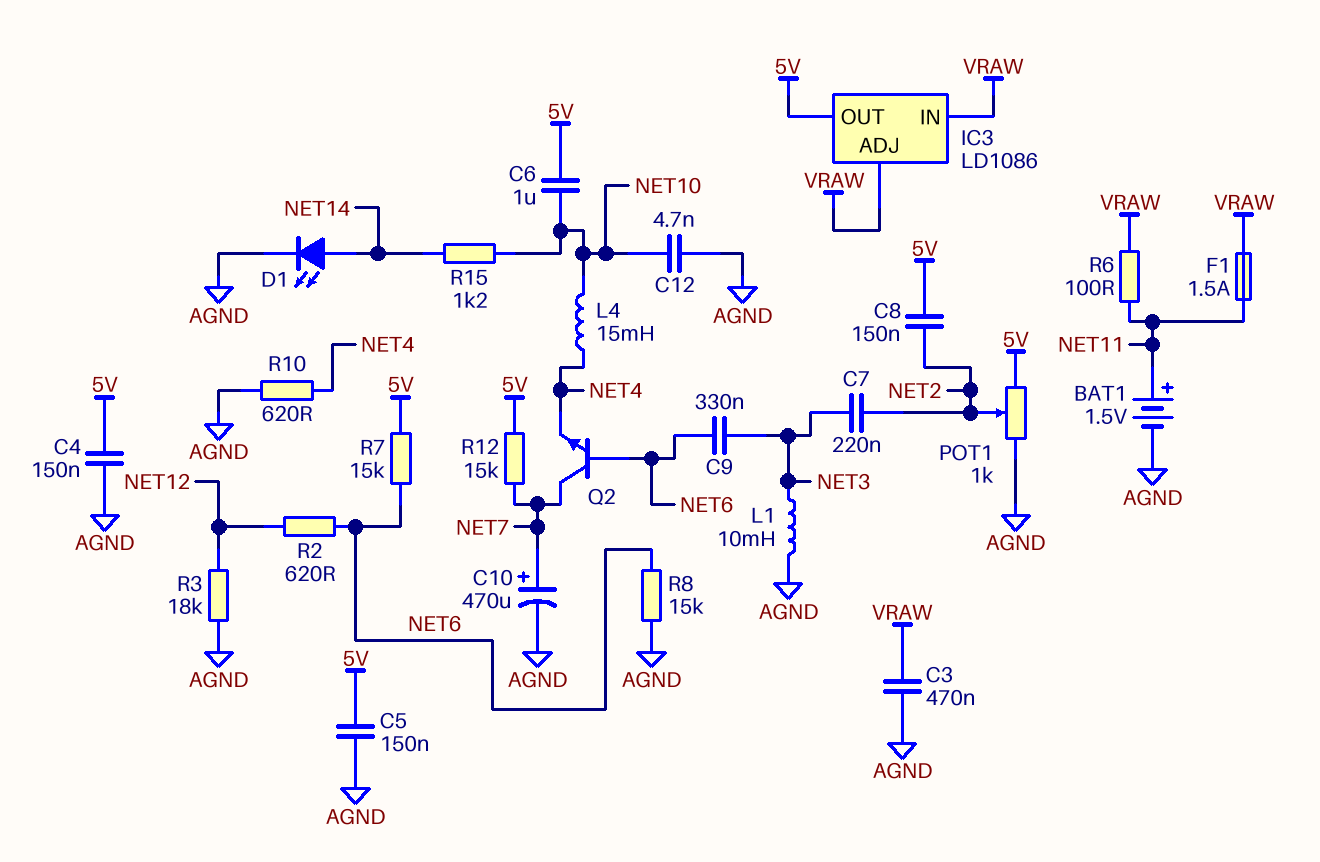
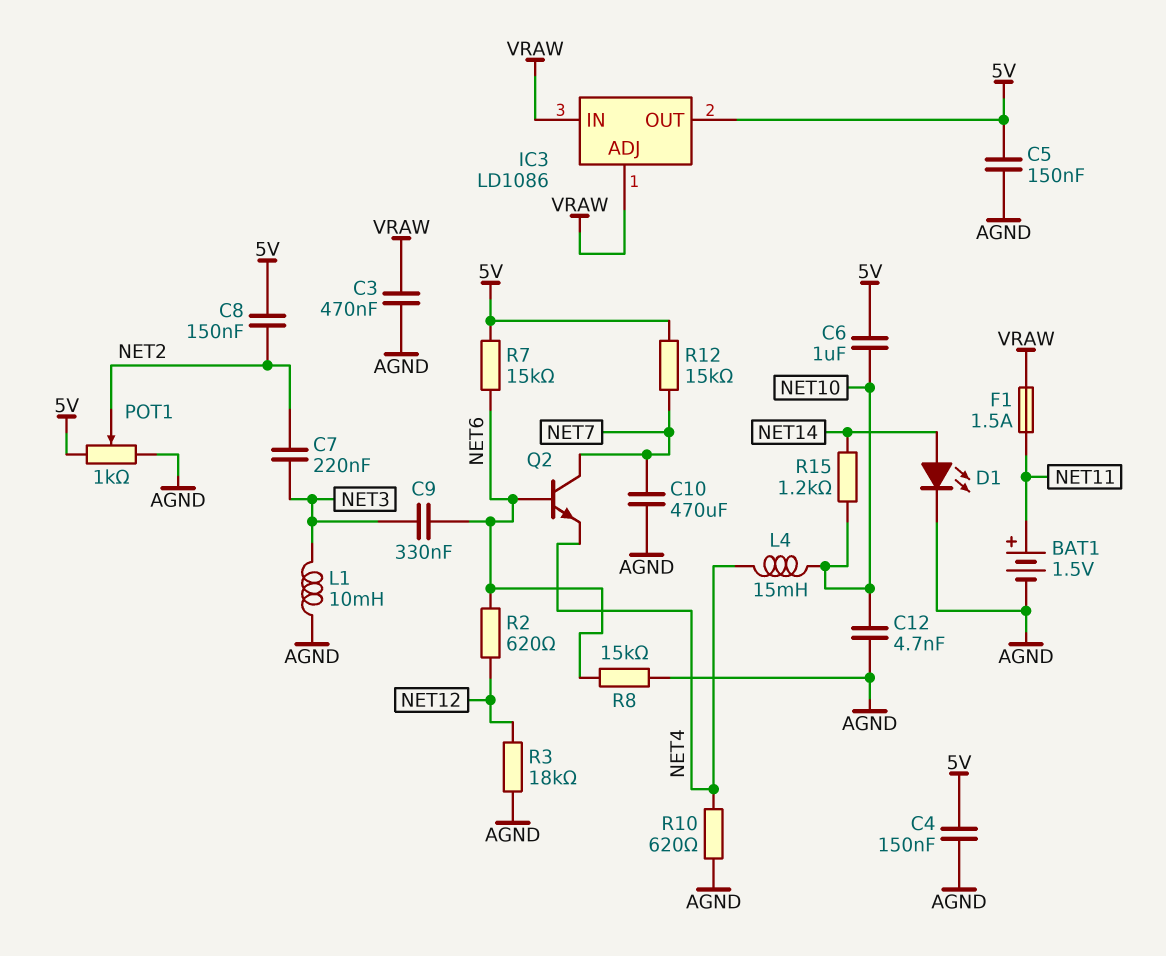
C10: 470uF (plus NET7, minus AGND) -> 470uF (AGND, NET7)
R6: 100 (NET11, VRAW) -> none

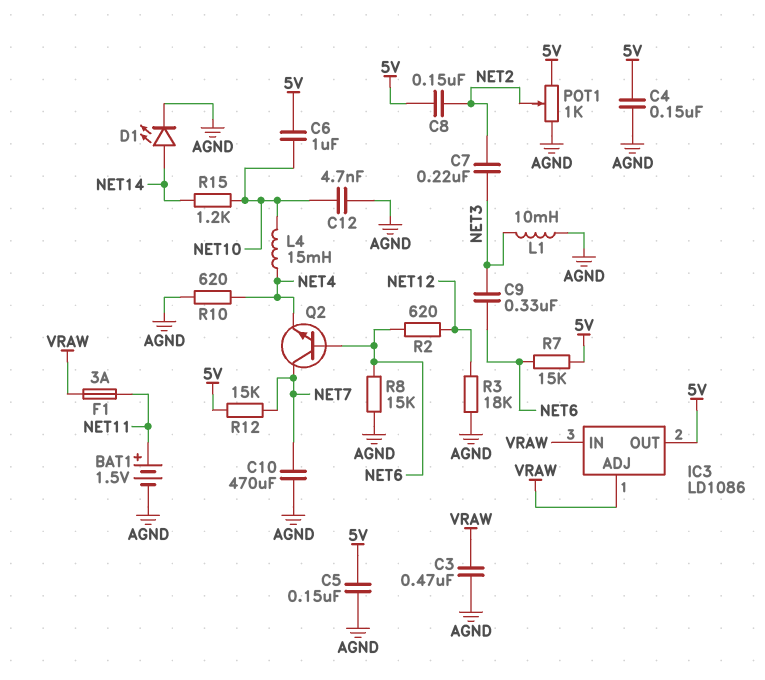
F1: 1.5A (NET11, VRAW) -> 3A (NET11, VRAW)

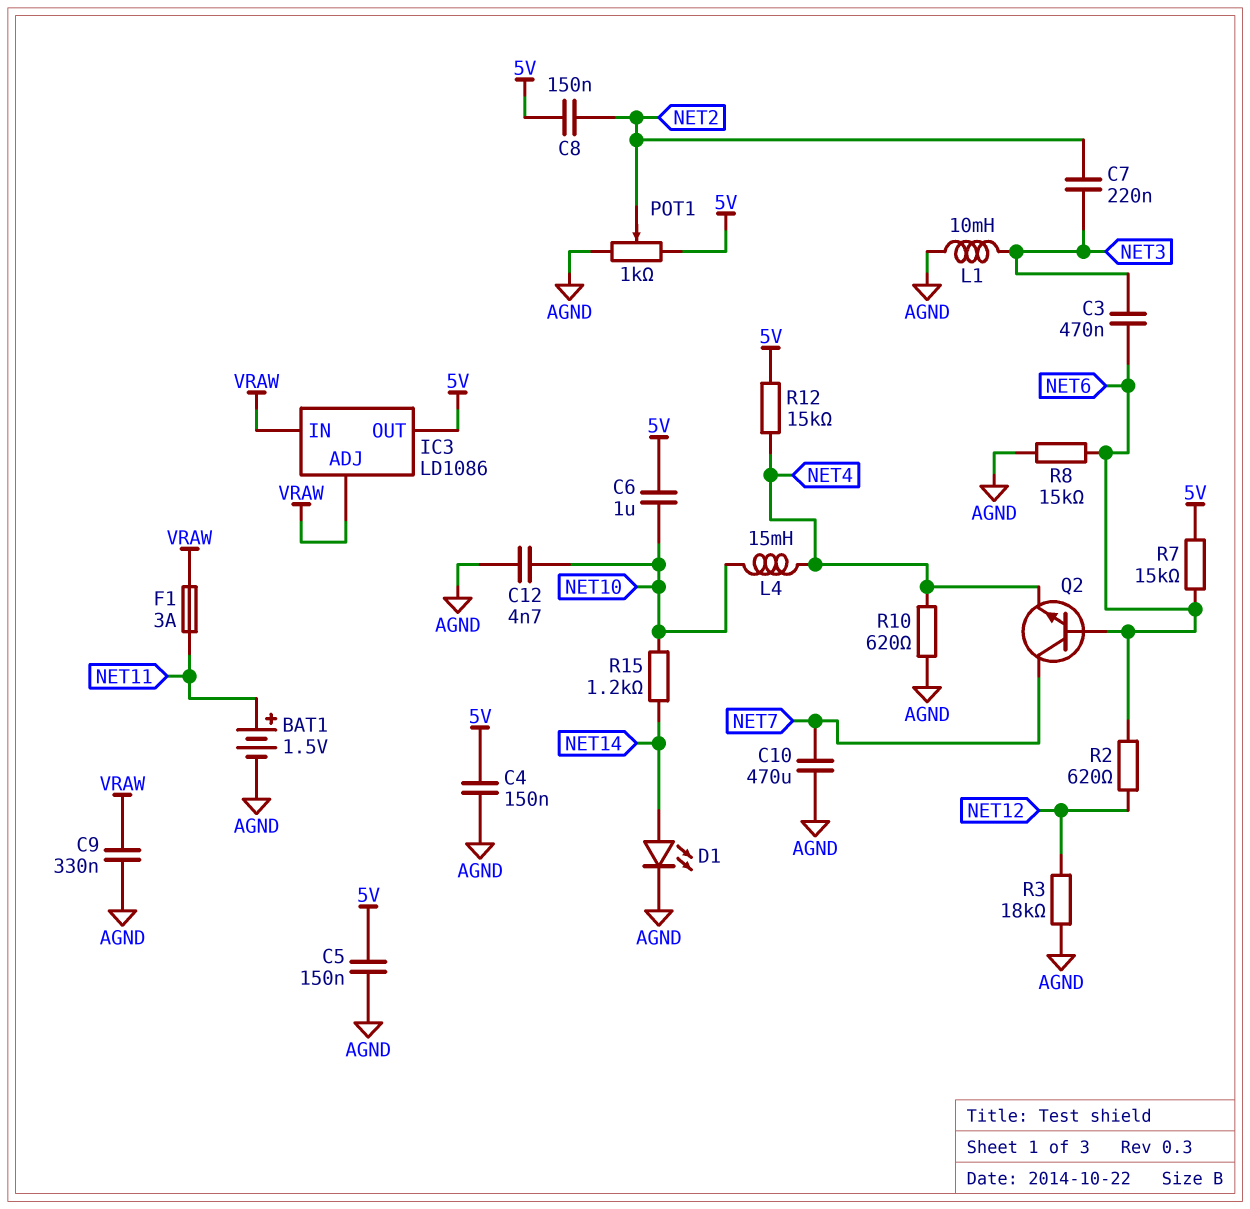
C3: 470nF (AGND, VRAW) -> 470nF (NET3, NET6)
C9: 330nF (NET3, NET6) -> 330nF (AGND, VRAW)
R12: 15k (5V, NET7) -> 15k (5V, NET4)

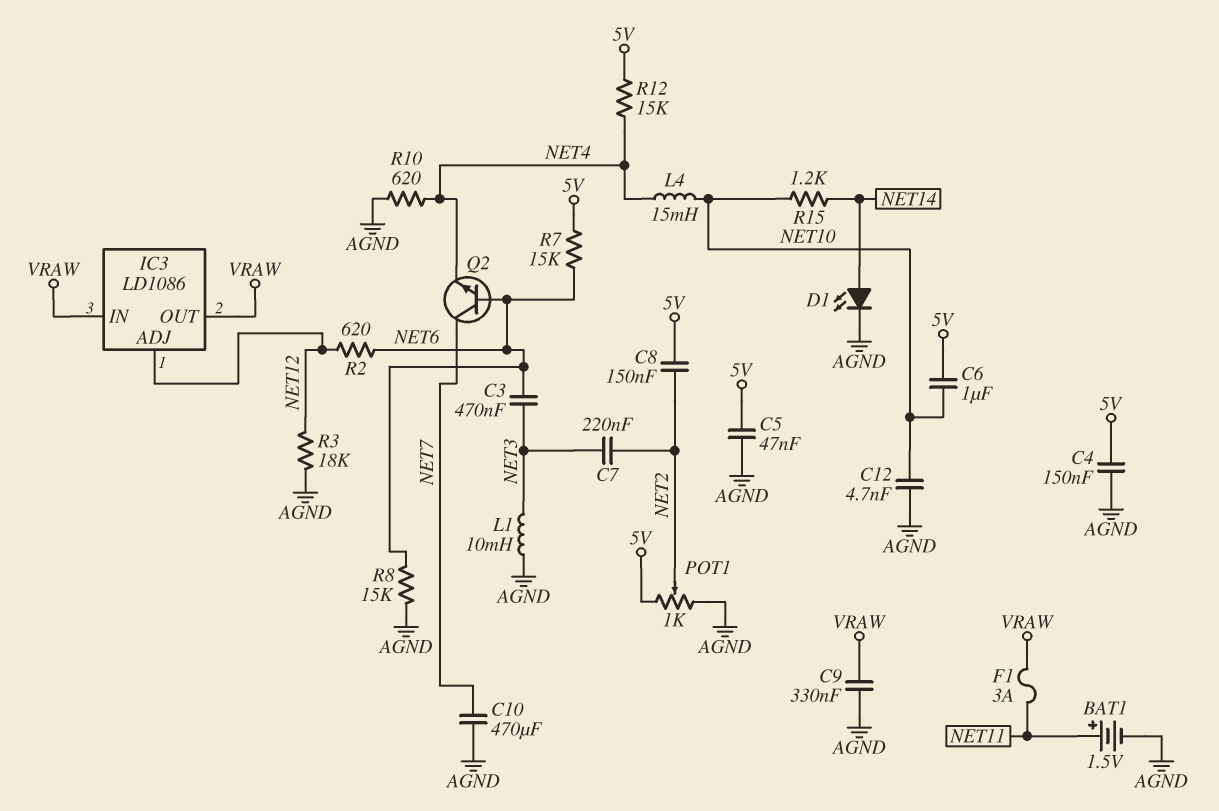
C5: 150nF (5V, AGND) -> 47nF (5V, AGND)
IC3 pin ADJ: VRAW -> NET12
IC3 pin OUT: 5V -> VRAW

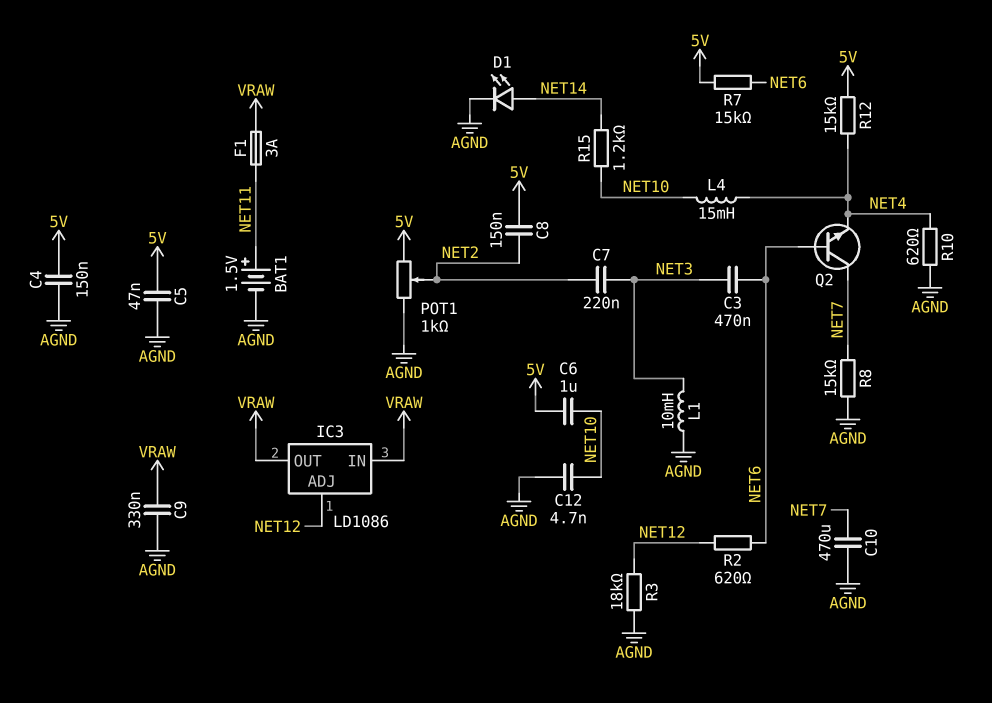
R8: 15k (AGND, NET6) -> 15k (AGND, NET7)

